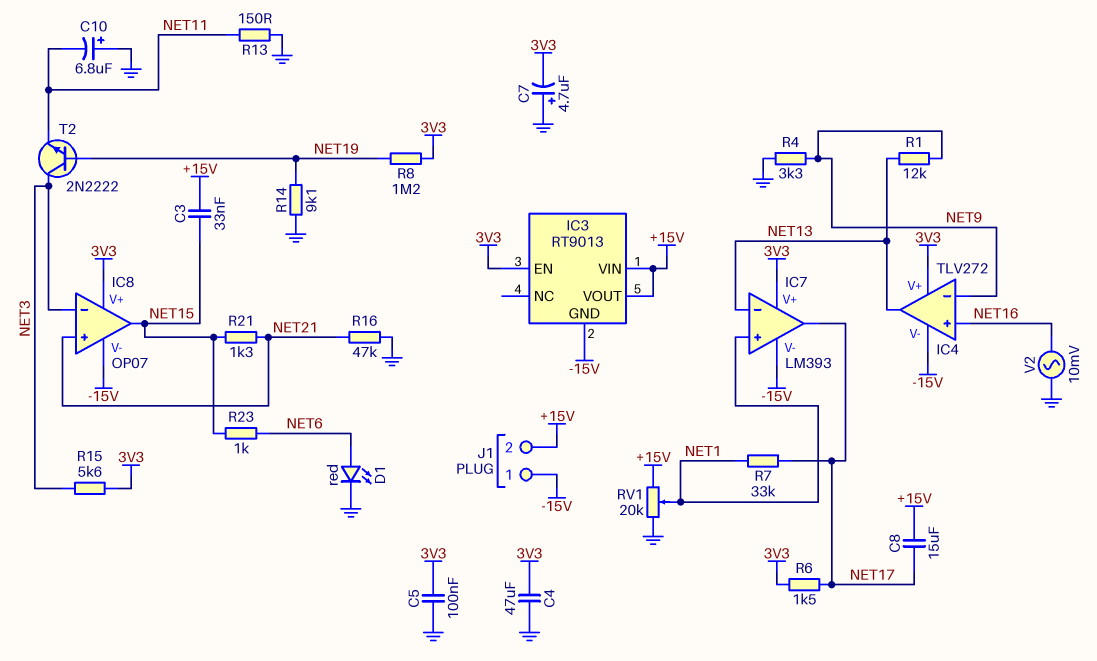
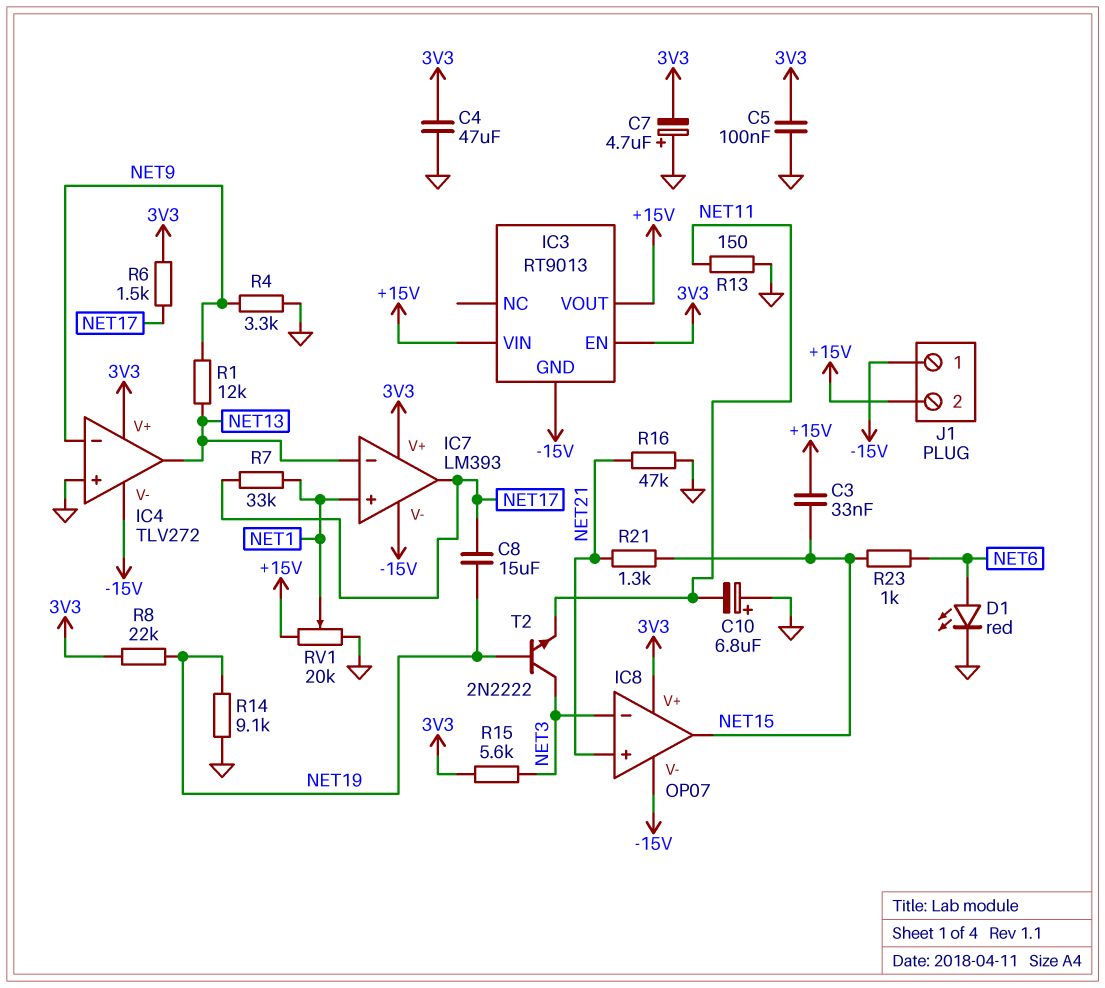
C8: 15uF (+15V, NET17) -> 15uF (NET17, NET19)
IC4 pin in+: NET16 -> GND
R8: 1.2M (3V3, NET19) -> 22k (3V3, NET19)
V2: AC 10mV (GND, NET16) -> none

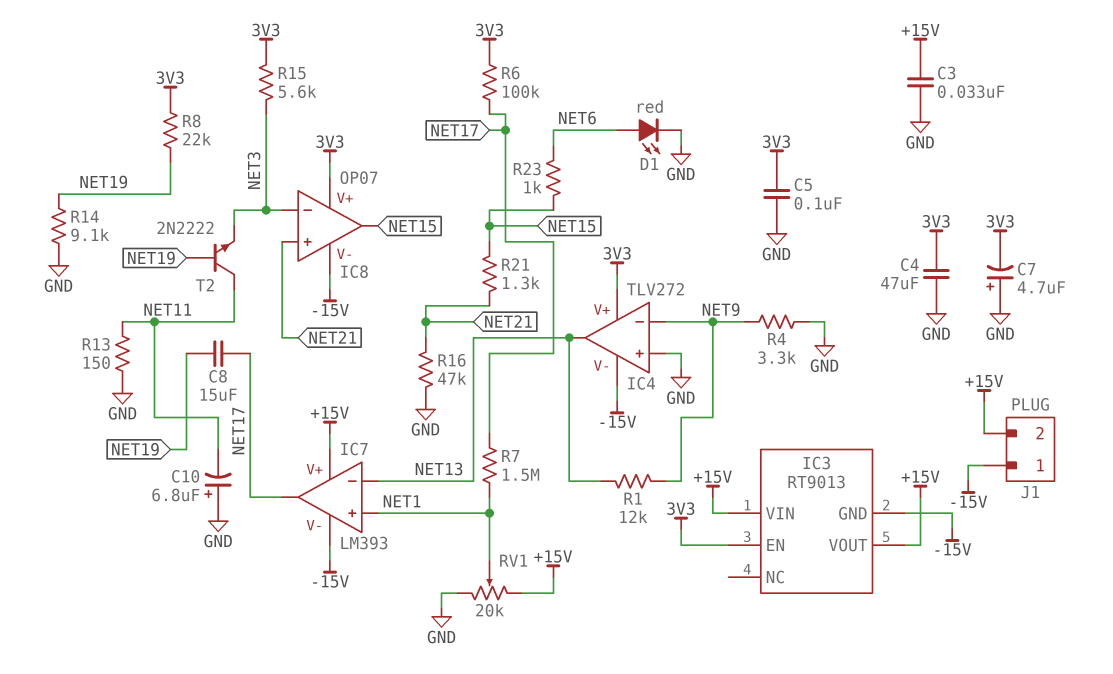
C3: 33nF (+15V, NET15) -> 33nF (+15V, GND)
IC7 pin V+: 3V3 -> +15V
R6: 1.5k (3V3, NET17) -> 100k (3V3, NET17)
R7: 33k (NET1, NET17) -> 1.5M (NET1, NET17)
T2: NPN 2N2222 (B NET19, C NET3, E NET11) -> NPN 2N2222 (B NET19, C NET11, E NET3)

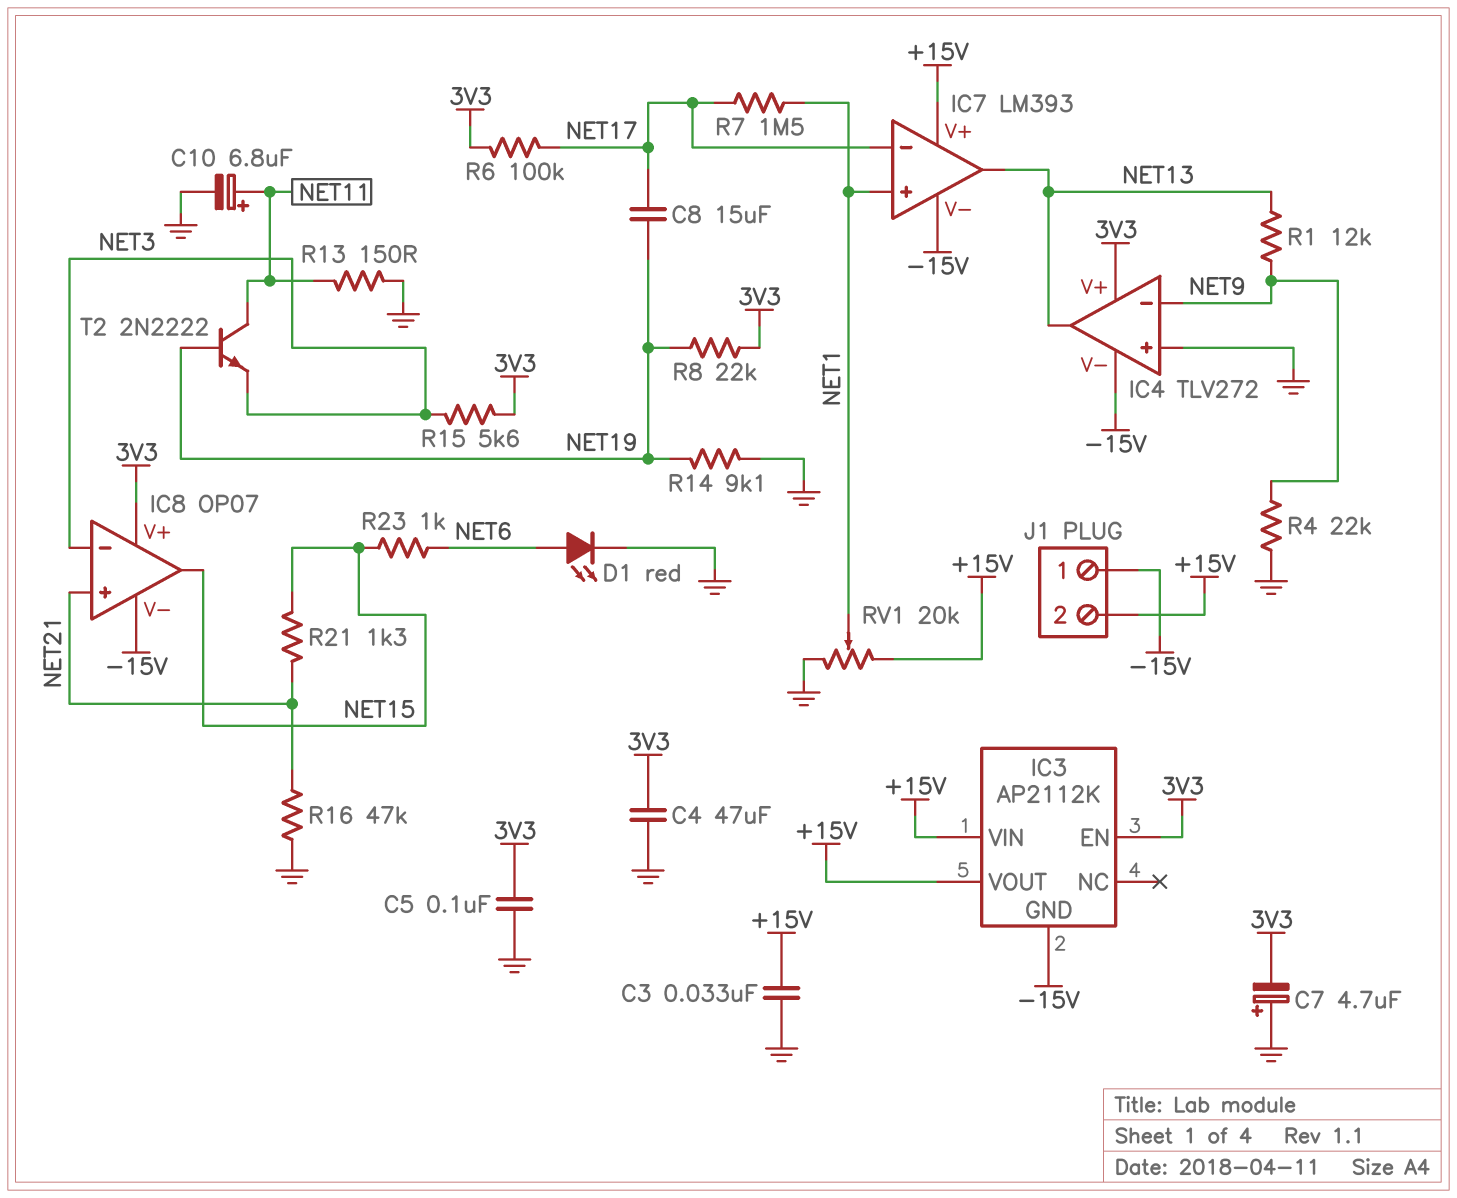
C10: 6.8uF (plus GND, minus NET11) -> 6.8uF (plus NET11, minus GND)
IC3: RT9013 -> AP2112K
IC7 pin in-: NET13 -> NET17
IC7 pin out: NET17 -> NET13
R4: 3.3k (GND, NET9) -> 22k (GND, NET9)

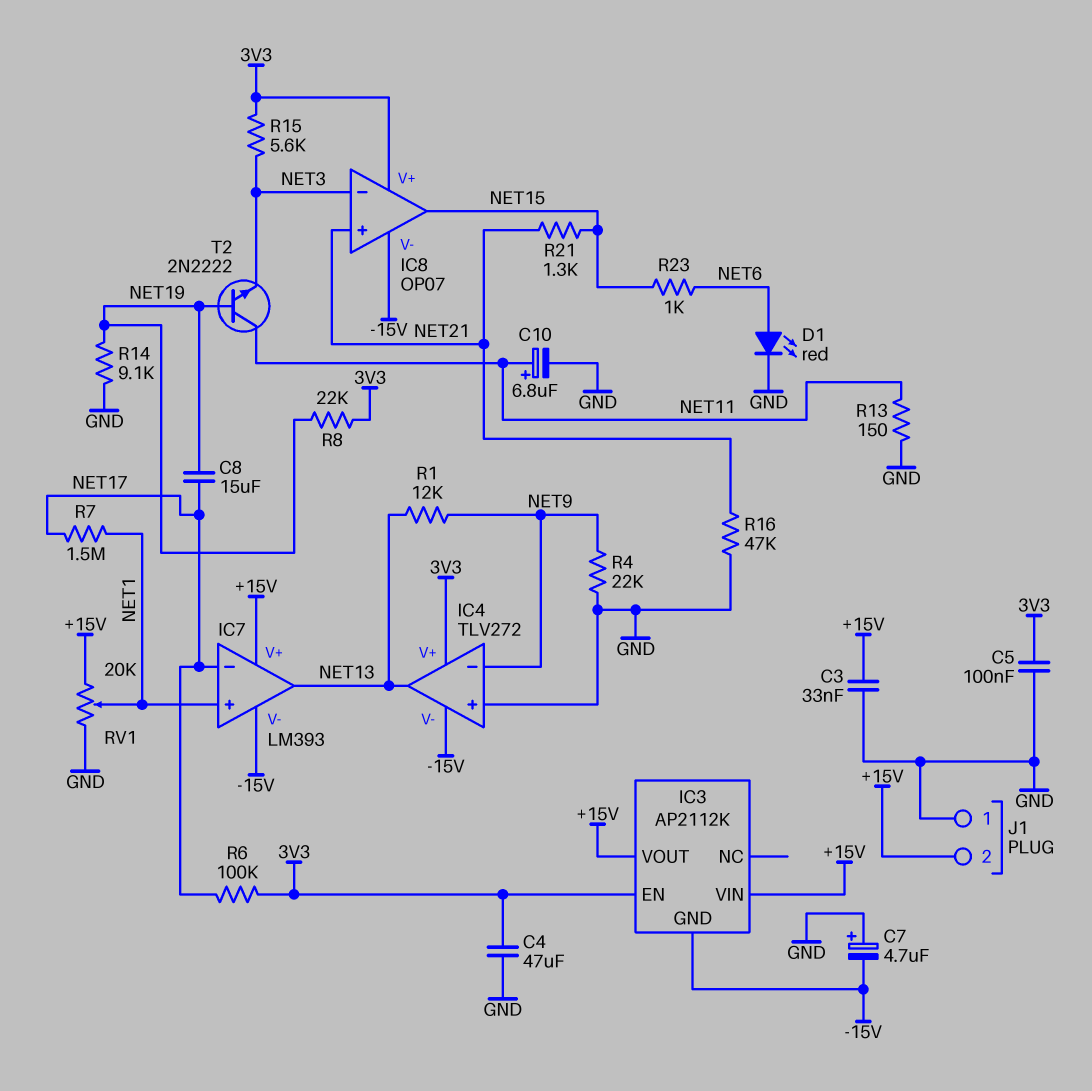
C7: 4.7uF (plus GND, minus 3V3) -> 4.7uF (plus GND, minus -15V)
J1 pin 1: -15V -> GND

